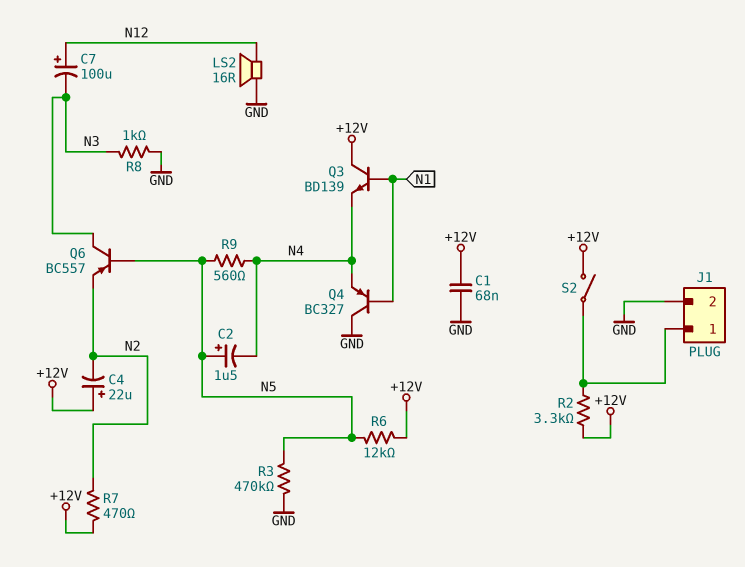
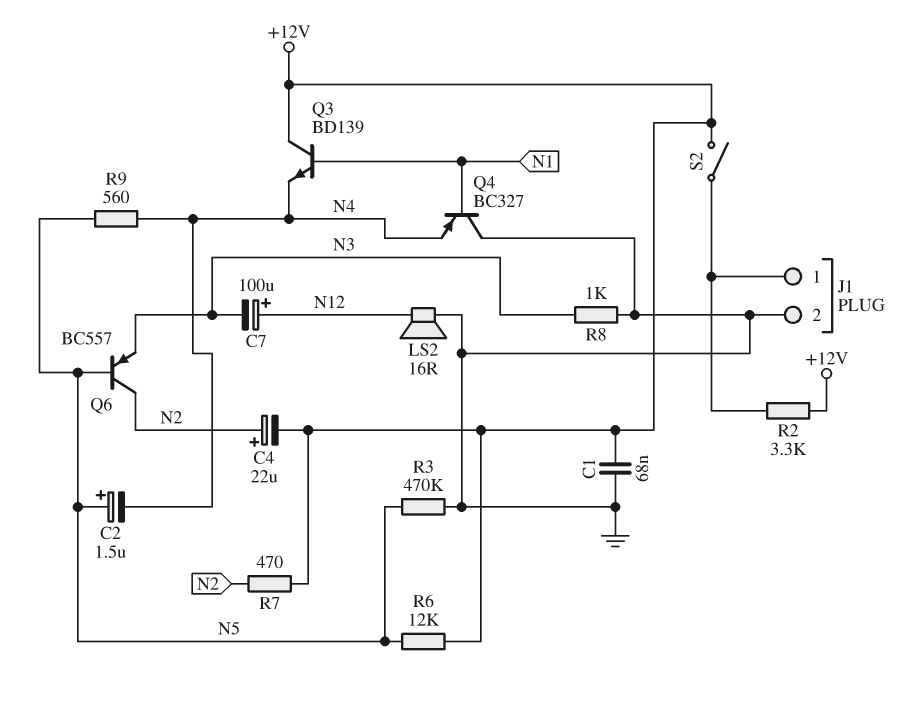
C4: 22uF (plus +12V, minus N2) -> 22uF (plus N2, minus +12V)
Q6: PNP BC557 (B N5, C N3, E N2) -> PNP BC557 (B N5, C N2, E N3)

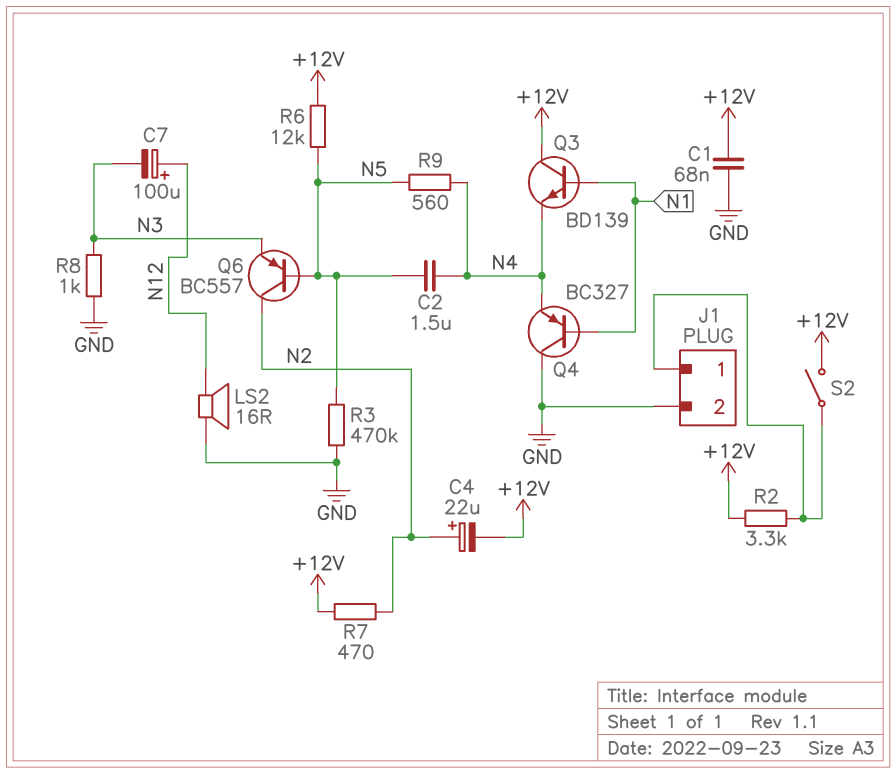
C2: 1.5uF (plus N5, minus N4) -> 1.5uF (N4, N5)

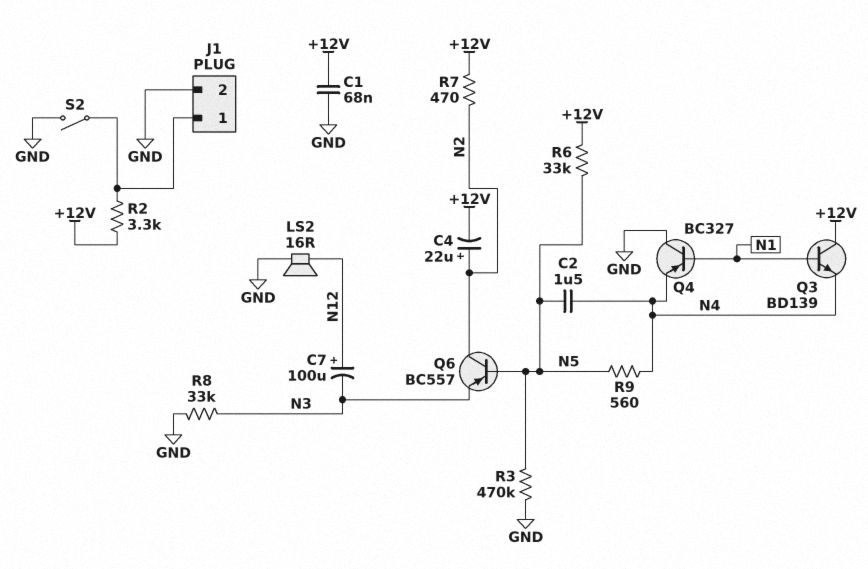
R6: 12k (+12V, N5) -> 33k (+12V, N5)
R8: 1k (GND, N3) -> 33k (GND, N3)
S2: switch (+12V, J1/1) -> switch (GND, J1/1)

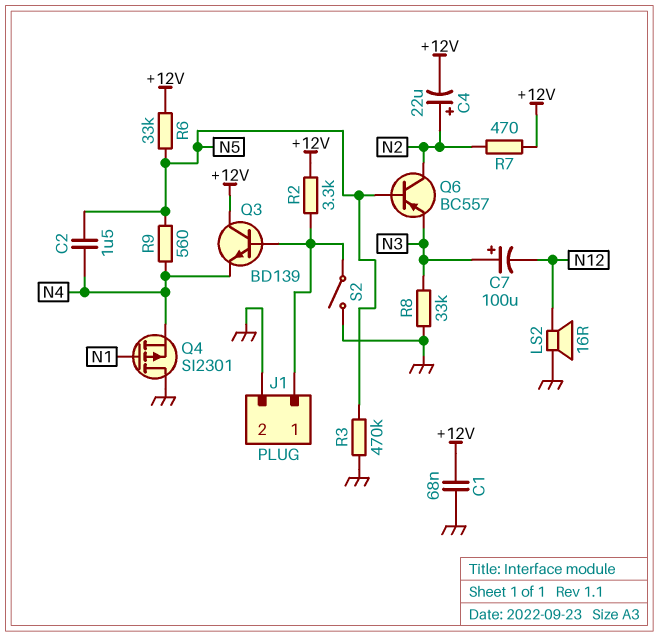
C7: 100uF (plus N12, minus N3) -> 100uF (plus N3, minus N12)
Q3: NPN BD139 (B N1, C +12V, E N4) -> NPN BD139 (B J1/1, C +12V, E N4)
Q4: PNP BC327 (B N1, C GND, E N4) -> PMOS SI2301 (G N1, D GND, S N4)

